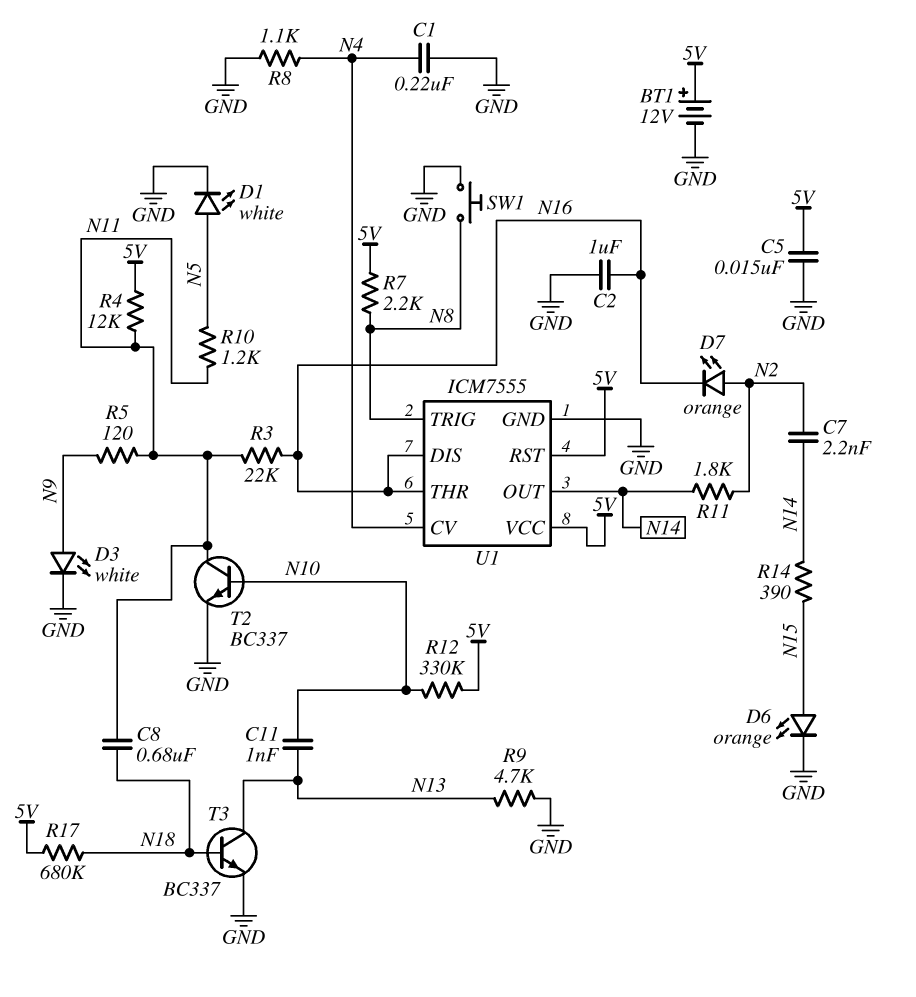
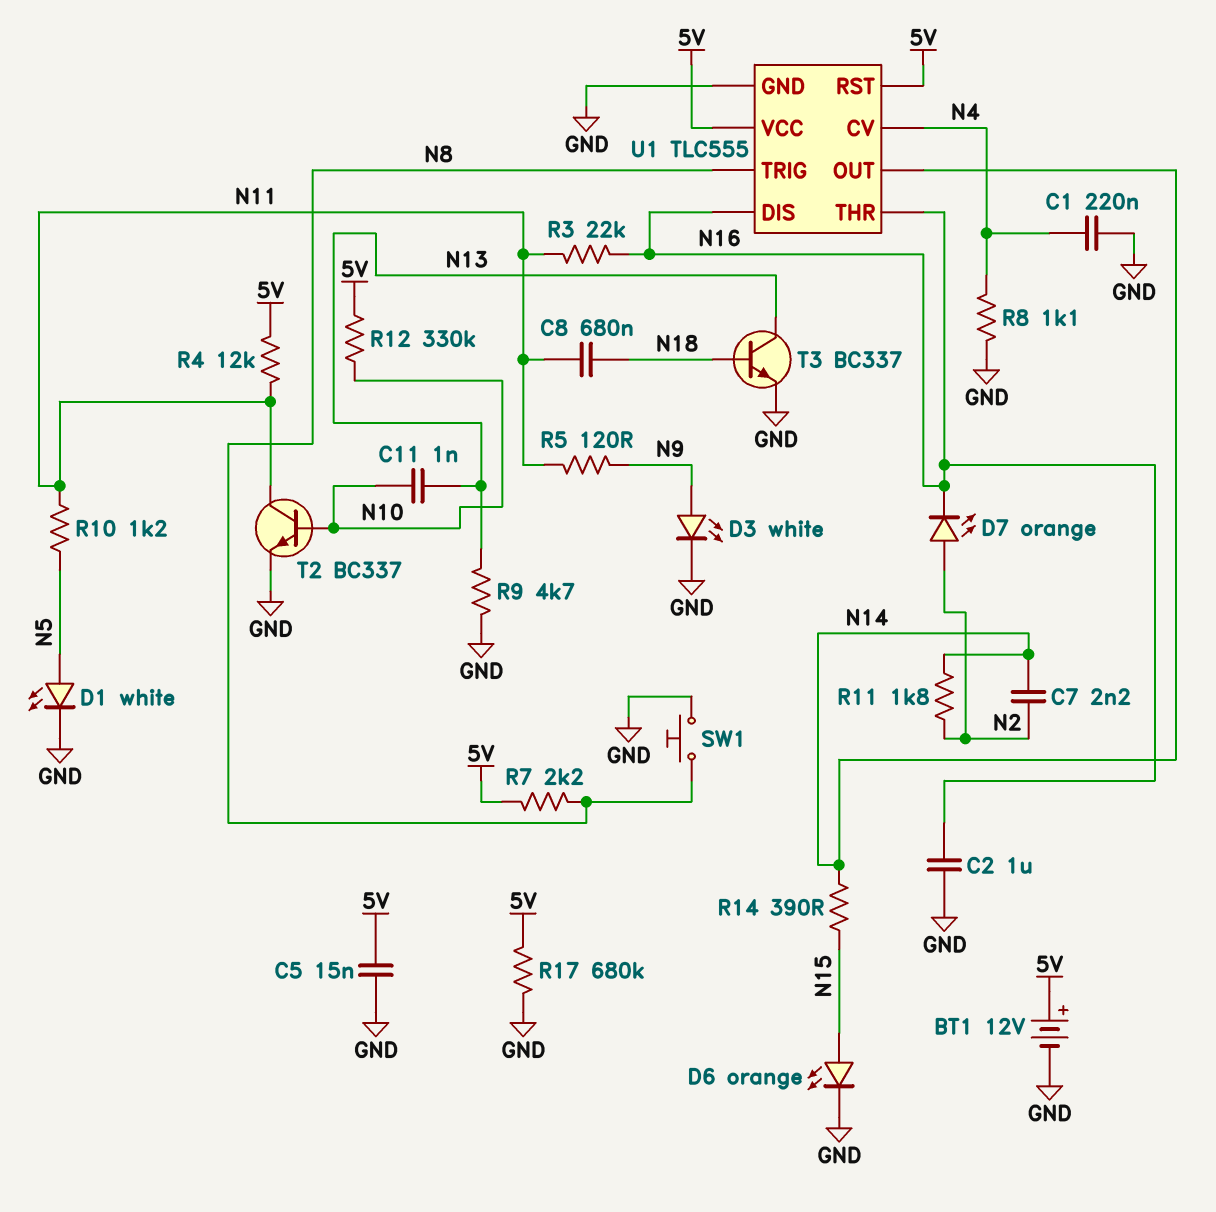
R17: 680k (5V, N18) -> 680k (5V, GND)
U1: ICM7555 -> TLC555

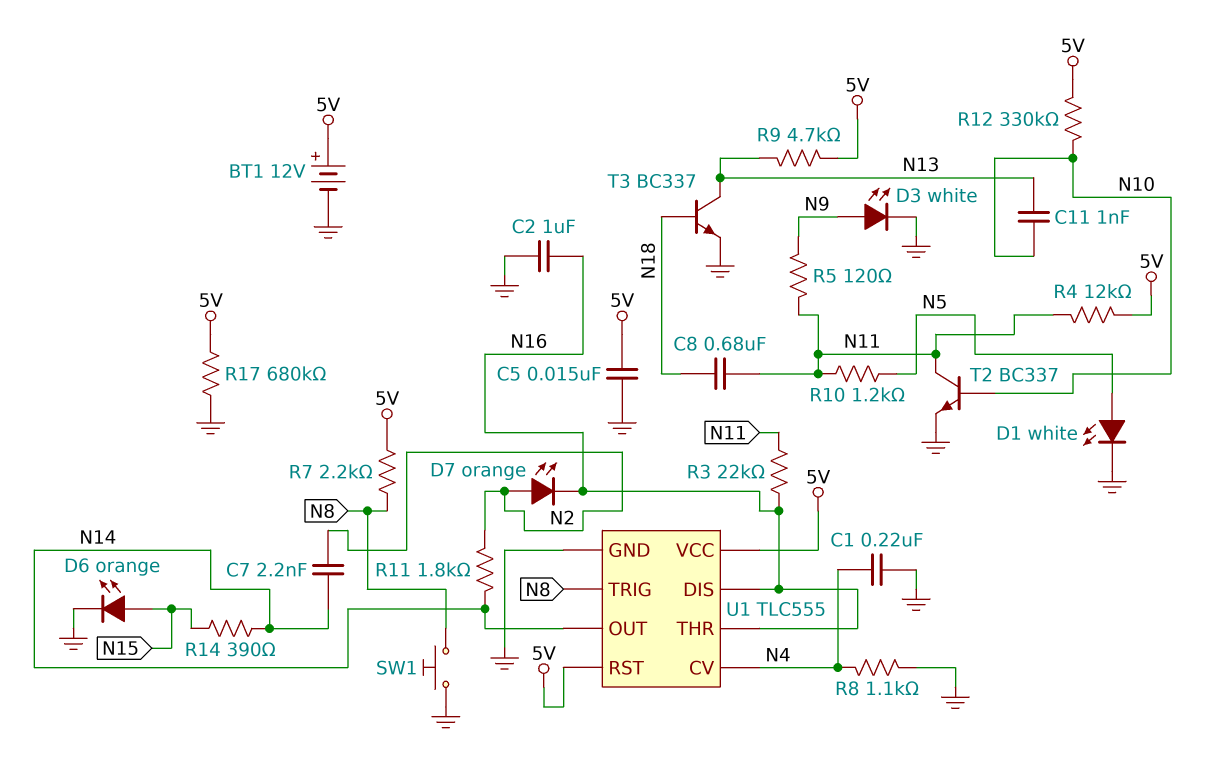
R9: 4.7k (GND, N13) -> 4.7k (5V, N13)

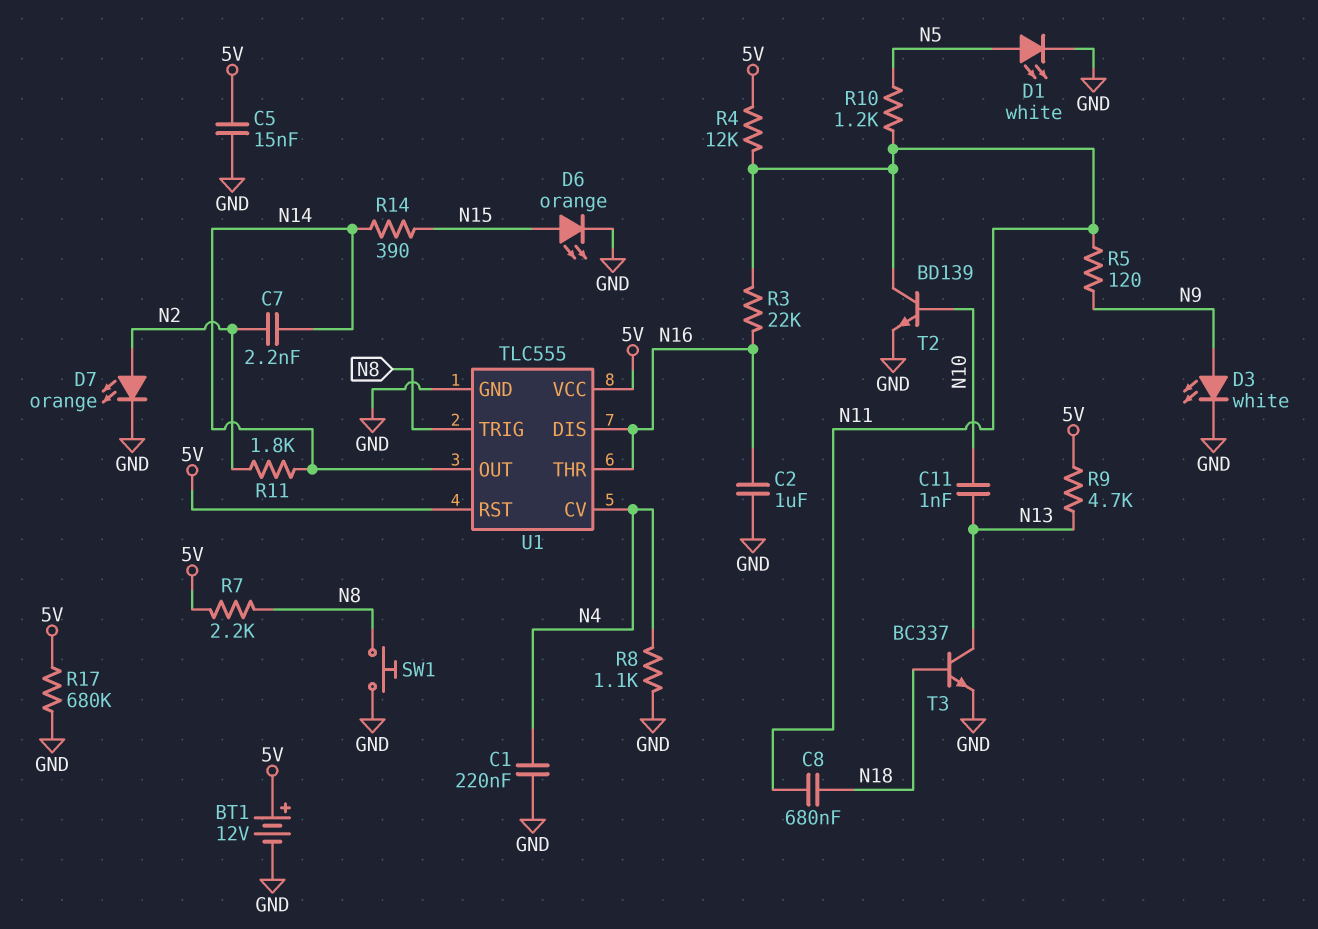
D7: LED orange (A N2, K N16) -> LED orange (A N2, K GND)
R12: 330k (5V, N10) -> none
T2: NPN BC337 (B N10, C N11, E GND) -> NPN BD139 (B N10, C N11, E GND)

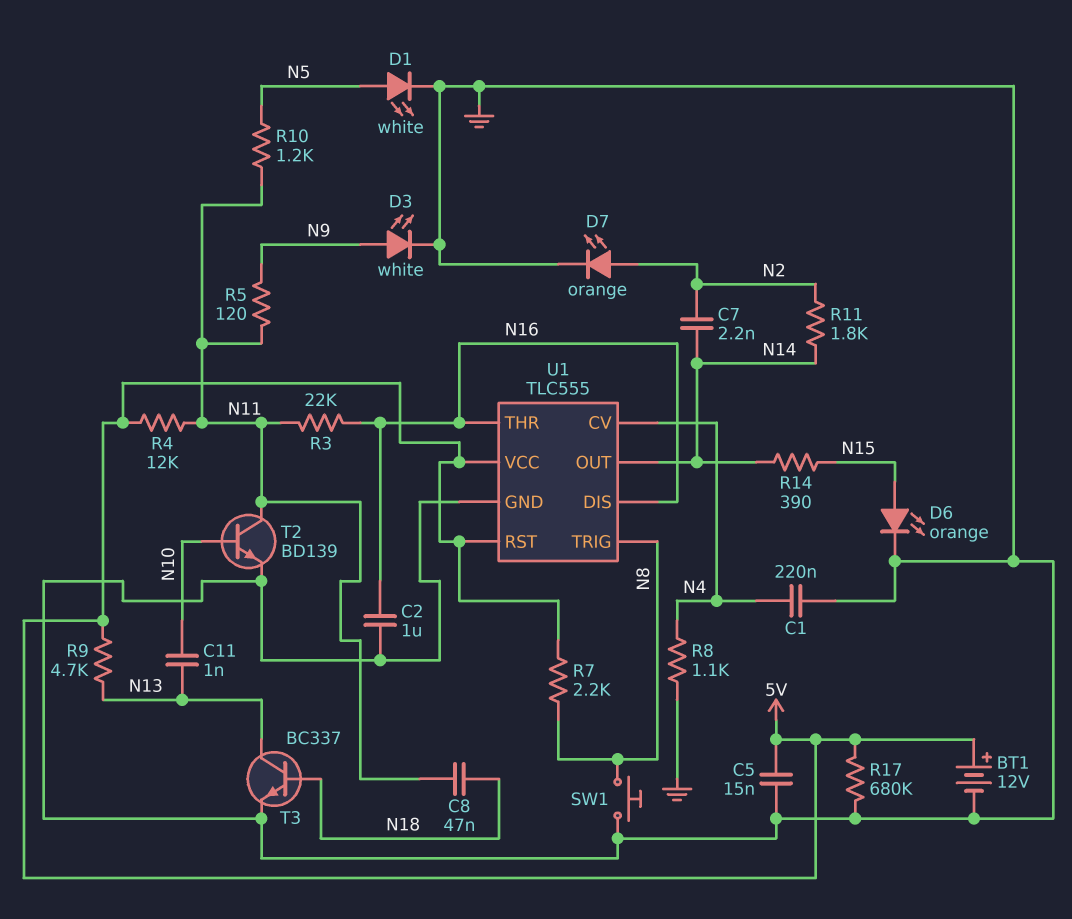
C8: 680nF (N11, N18) -> 47nF (N11, N18)

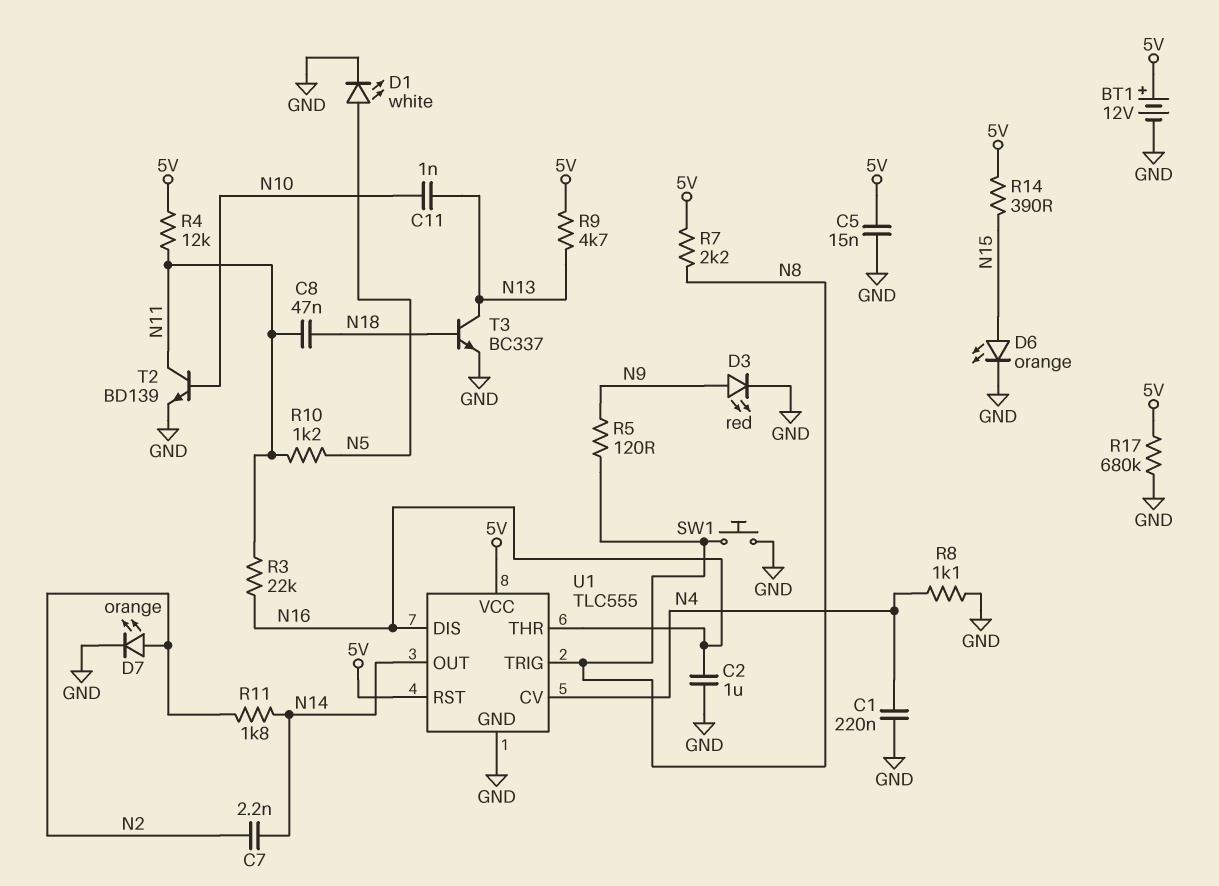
D3: LED white (A N9, K GND) -> LED red (A N9, K GND)
R5: 120 (N9, N11) -> 120 (N8, N9)
R14: 390 (N14, N15) -> 390 (5V, N15)

